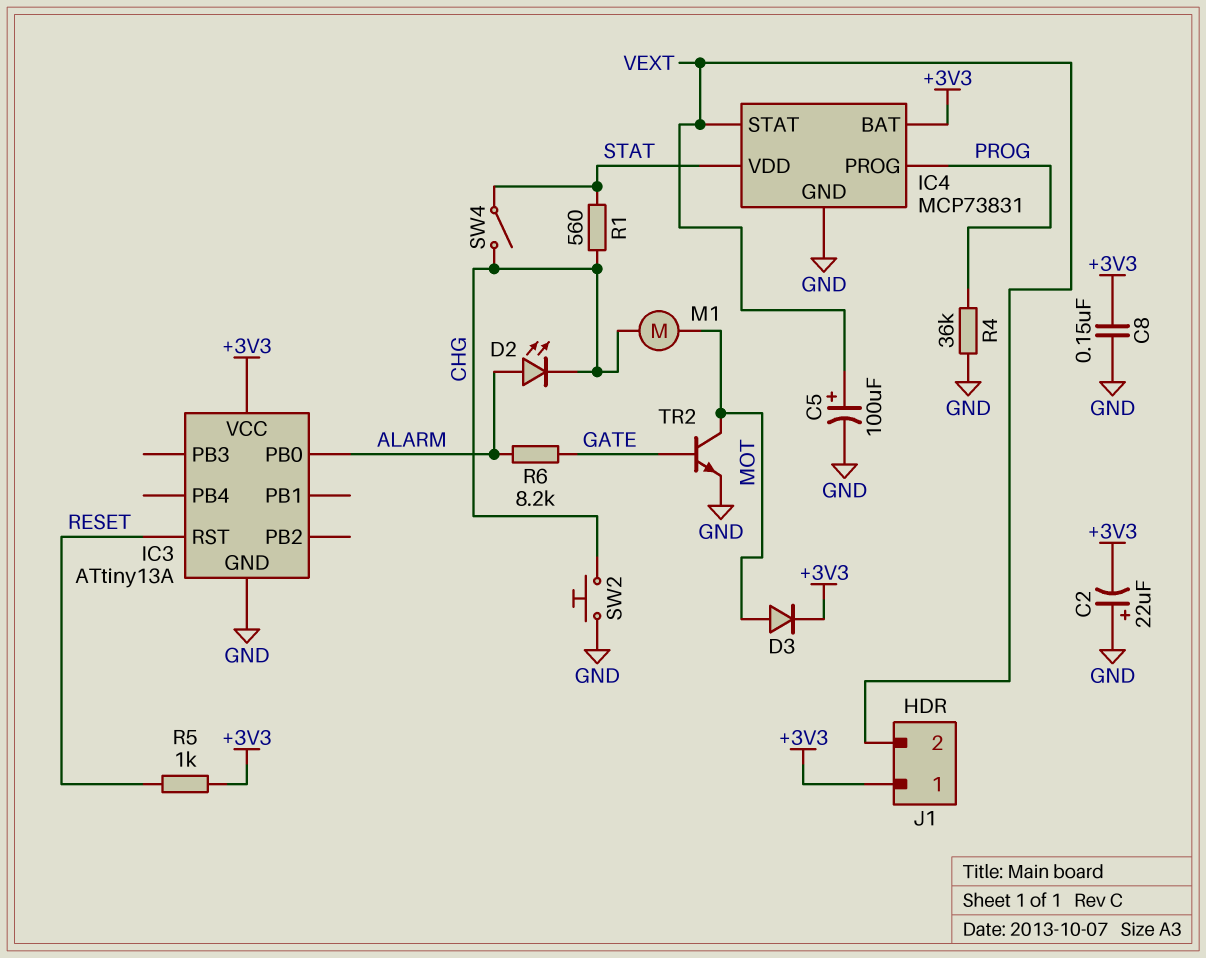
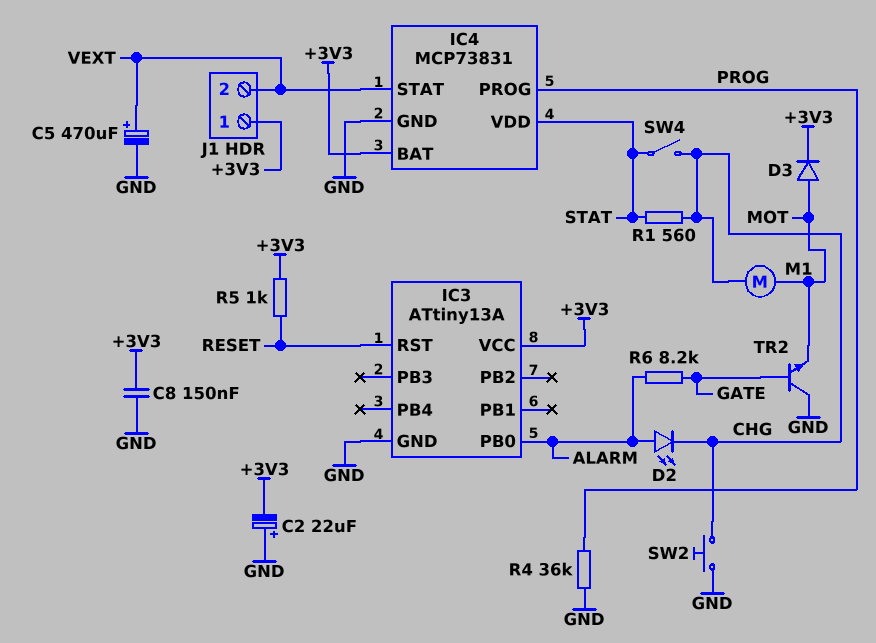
C5: 100uF (plus VEXT, minus GND) -> 470uF (plus VEXT, minus GND)
TR2: NPN (B GATE, C MOT, E GND) -> NPN (B GATE, C GND, E MOT)

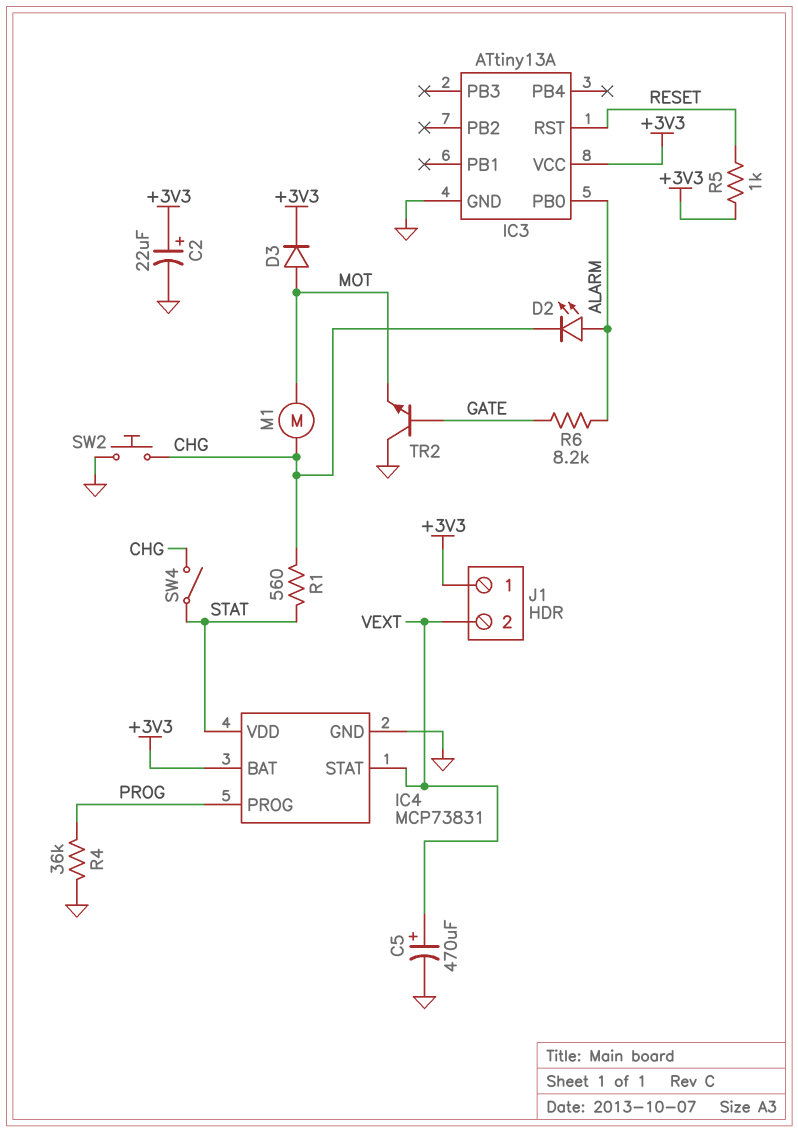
C2: 22uF (plus GND, minus +3V3) -> 22uF (plus +3V3, minus GND)
C8: 150nF (+3V3, GND) -> none

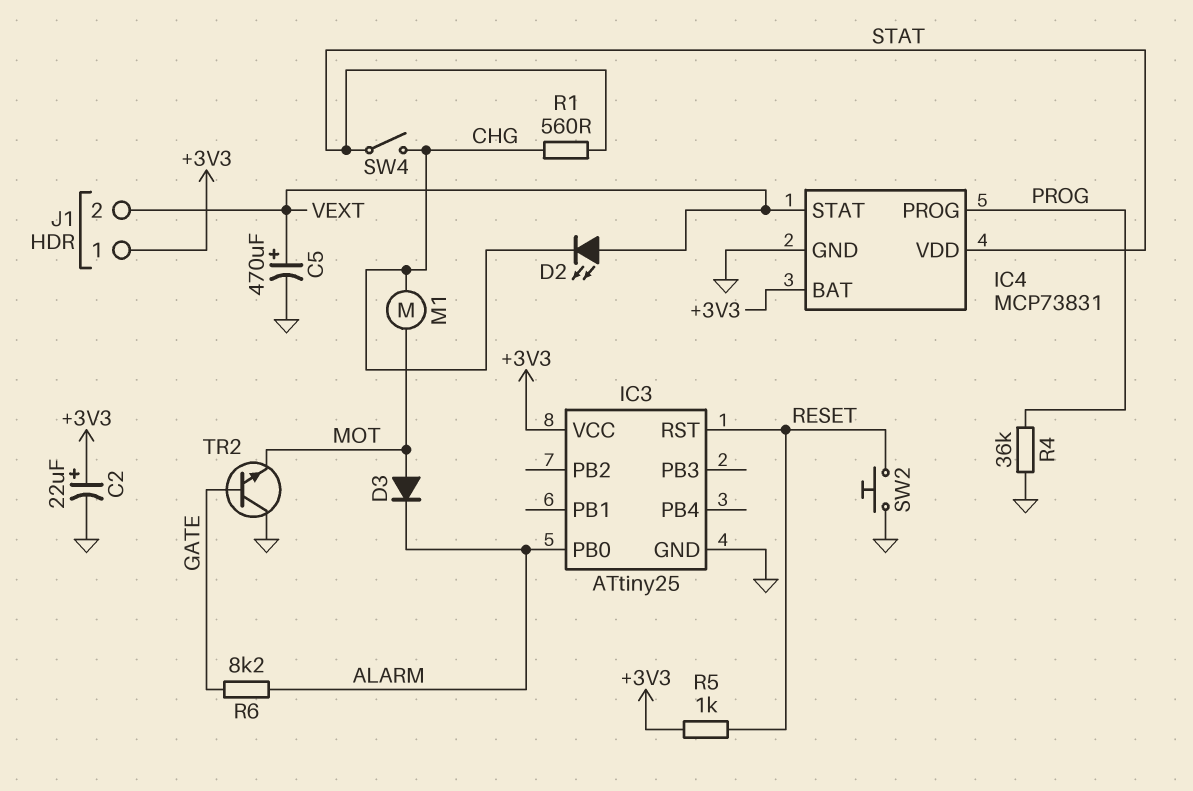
D2: LED (A ALARM, K CHG) -> LED (A VEXT, K CHG)
D3: diode (A MOT, K +3V3) -> diode (A MOT, K ALARM)
IC3: ATtiny13A -> ATtiny25
SW2: button (CHG, GND) -> button (GND, RESET)

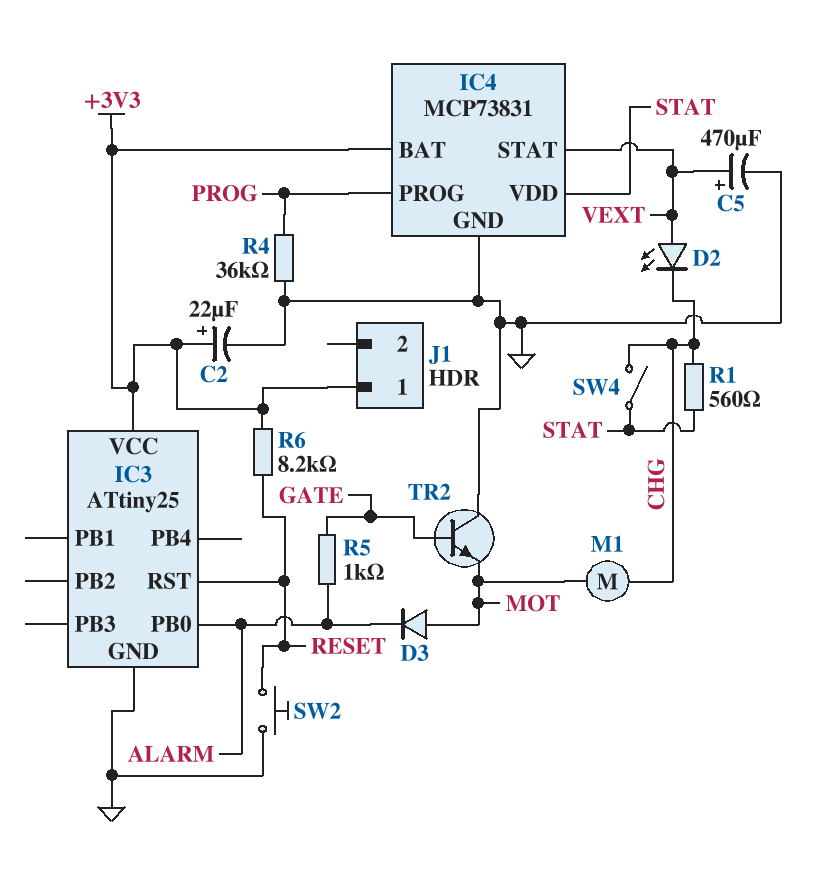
J1 pin 2: VEXT -> none
R5: 1k (+3V3, RESET) -> 1k (ALARM, GATE)
R6: 8.2k (ALARM, GATE) -> 8.2k (+3V3, RESET)

